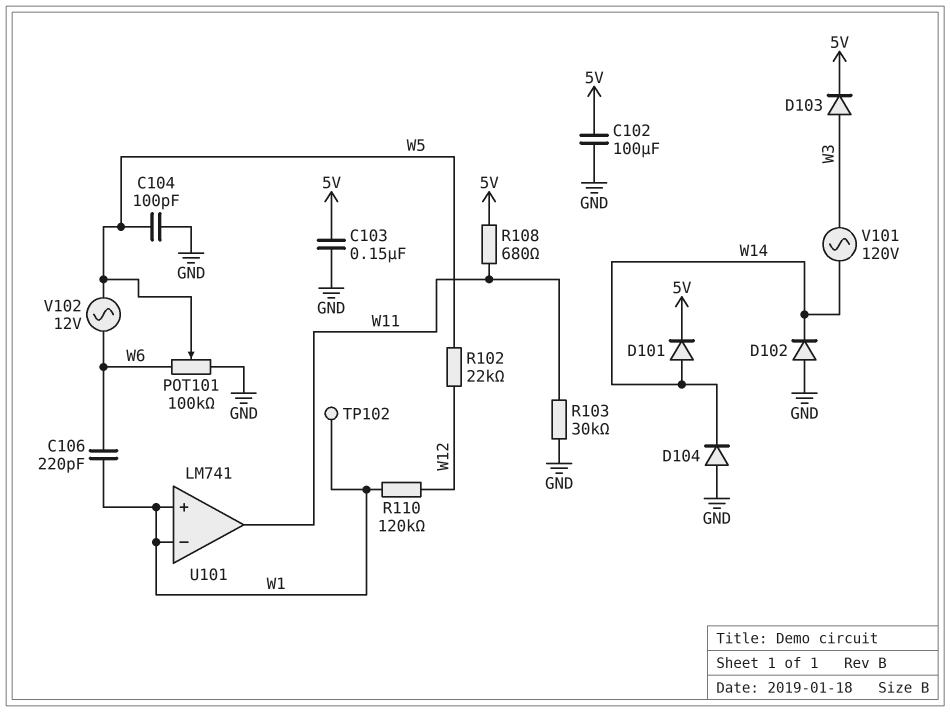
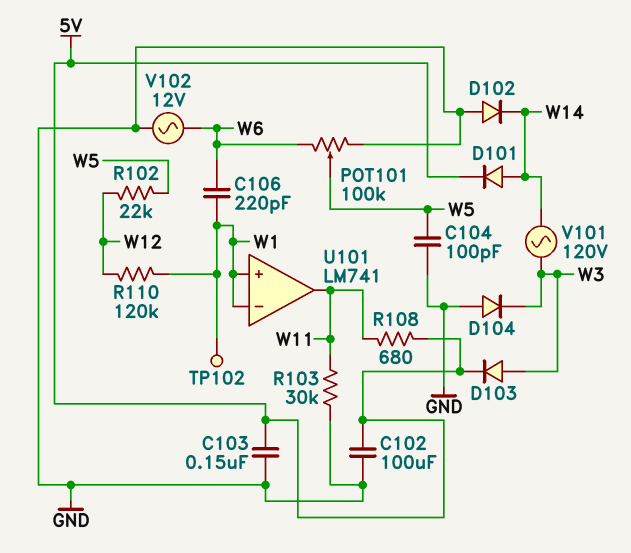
D104: diode (A GND, K W14) -> diode (A GND, K W3)
V102: AC 12V (W5, W6) -> AC 12V (GND, W6)

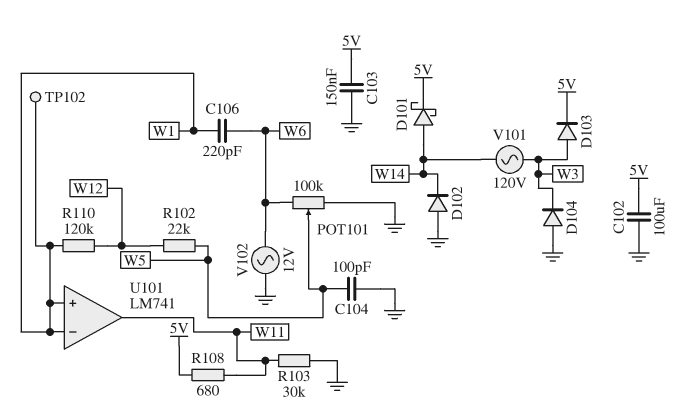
D101: diode (A W14, K 5V) -> schottky (A W14, K 5V)

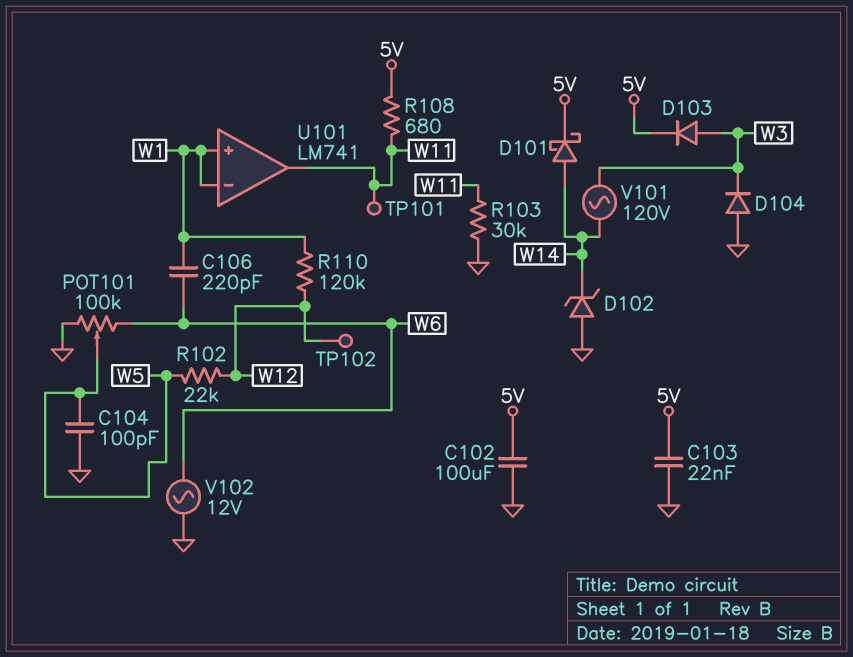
C103: 150nF (5V, GND) -> 22nF (5V, GND)
D102: diode (A GND, K W14) -> zener (A GND, K W14)
TP101: none -> test point (W11)
TP102: test point (W1) -> test point (W12)

